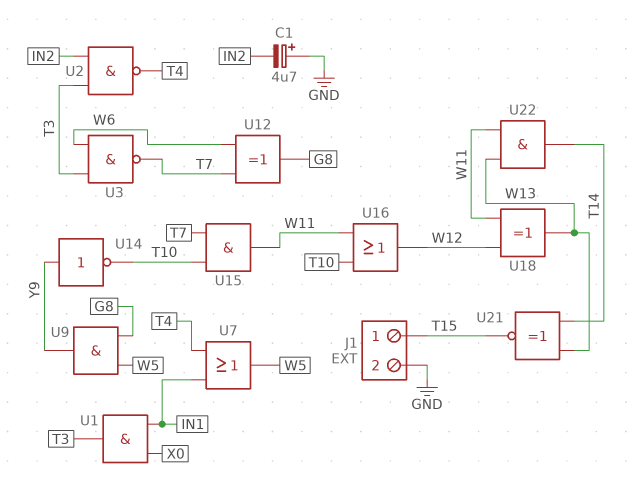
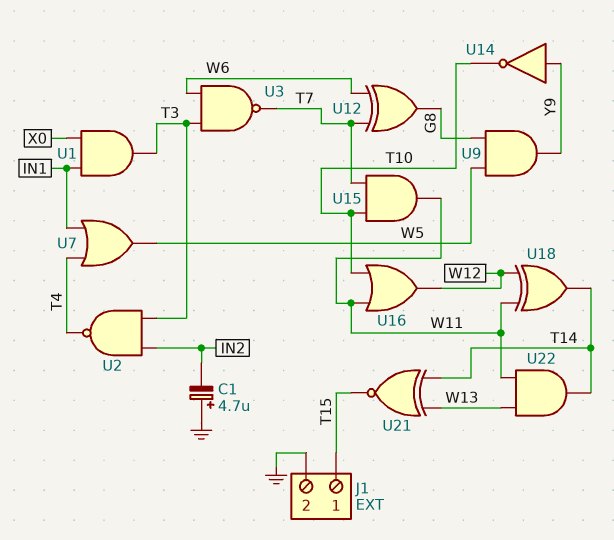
U18: XOR (in W11, in W12, out W13) -> XOR (in W11, in W12, out T14)

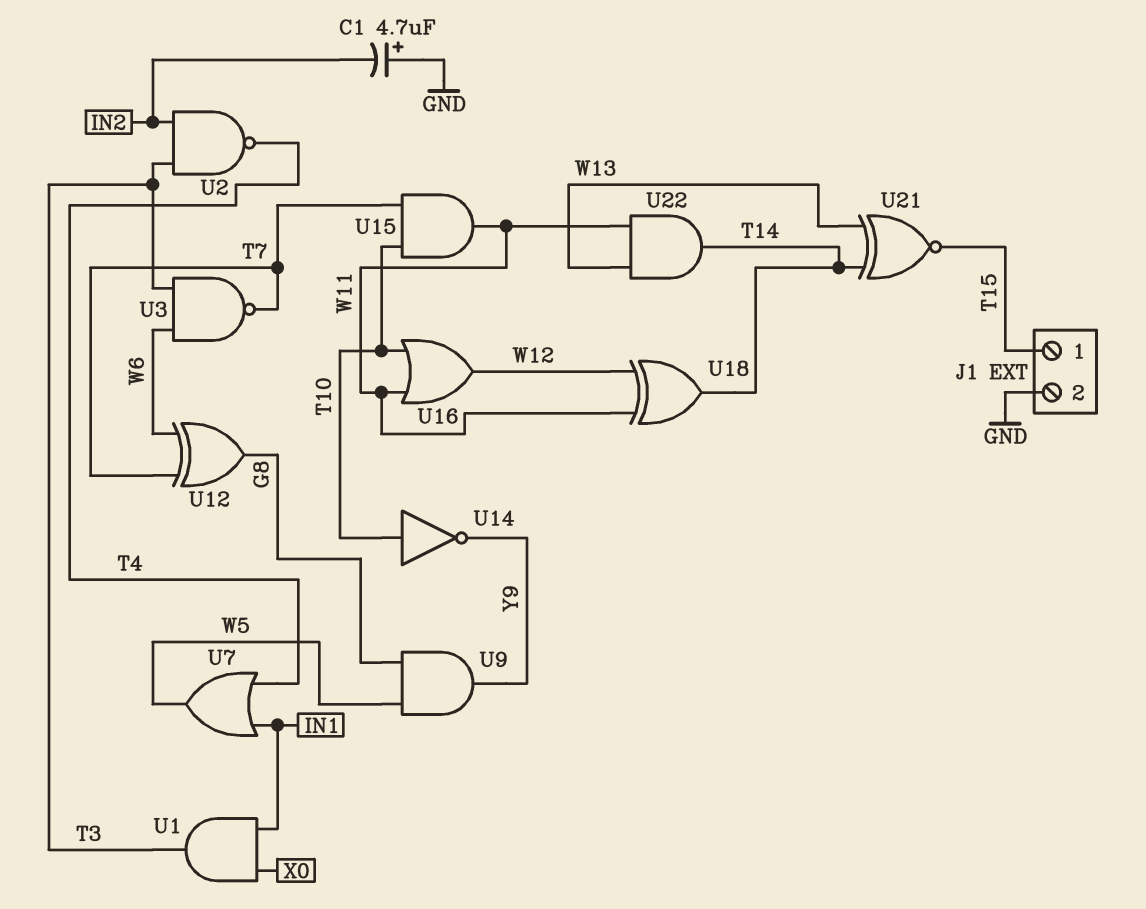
U14: NOT (in Y9, out T10) -> NOT (in T10, out Y9)

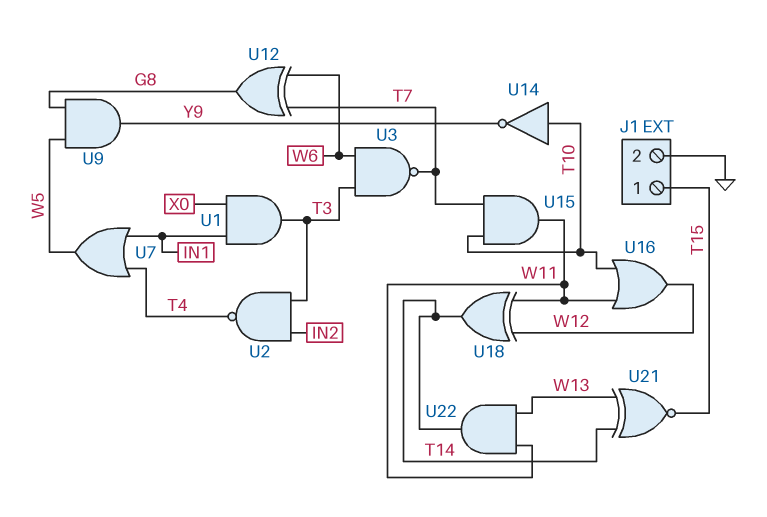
C1: 4.7uF (plus GND, minus IN2) -> none

